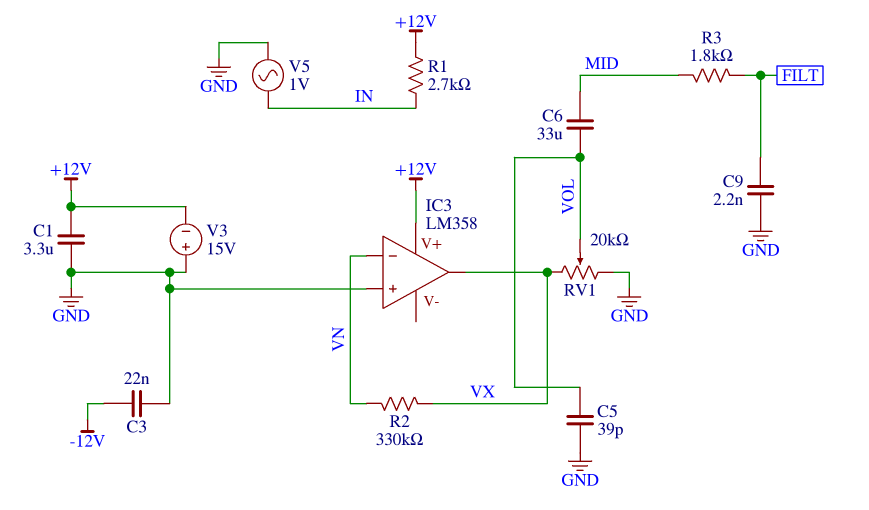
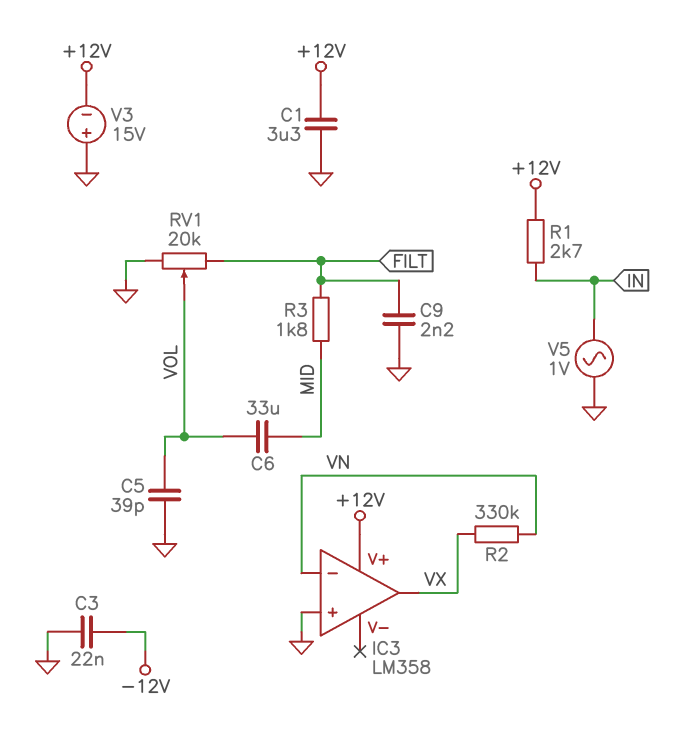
RV1: 20k (GND, VX, wiper VOL) -> 20k (FILT, GND, wiper VOL)

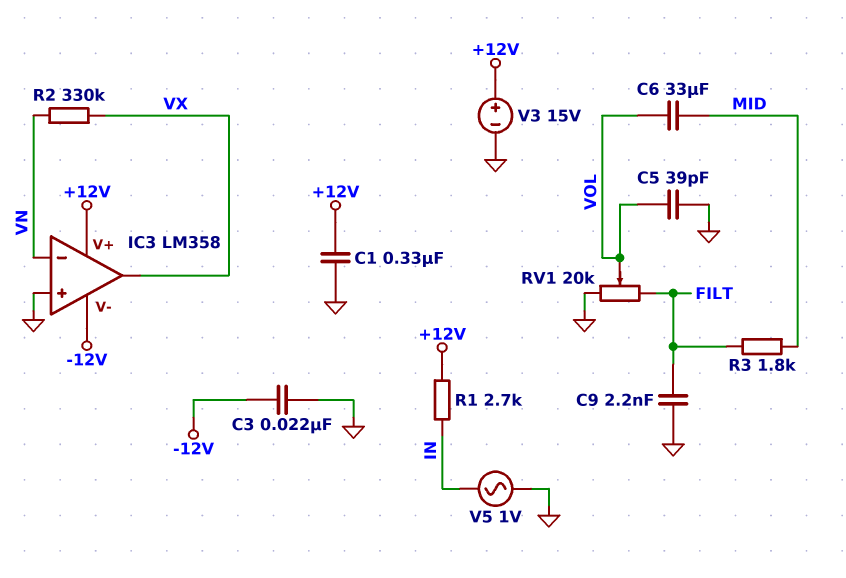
C1: 3.3uF (+12V, GND) -> 330nF (+12V, GND)
IC3 pin V-: none -> -12V
V3: 15V (plus GND, minus +12V) -> 15V (plus +12V, minus GND)

